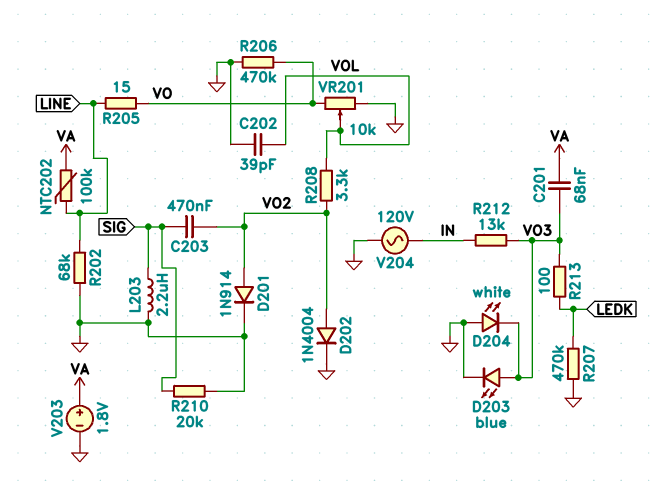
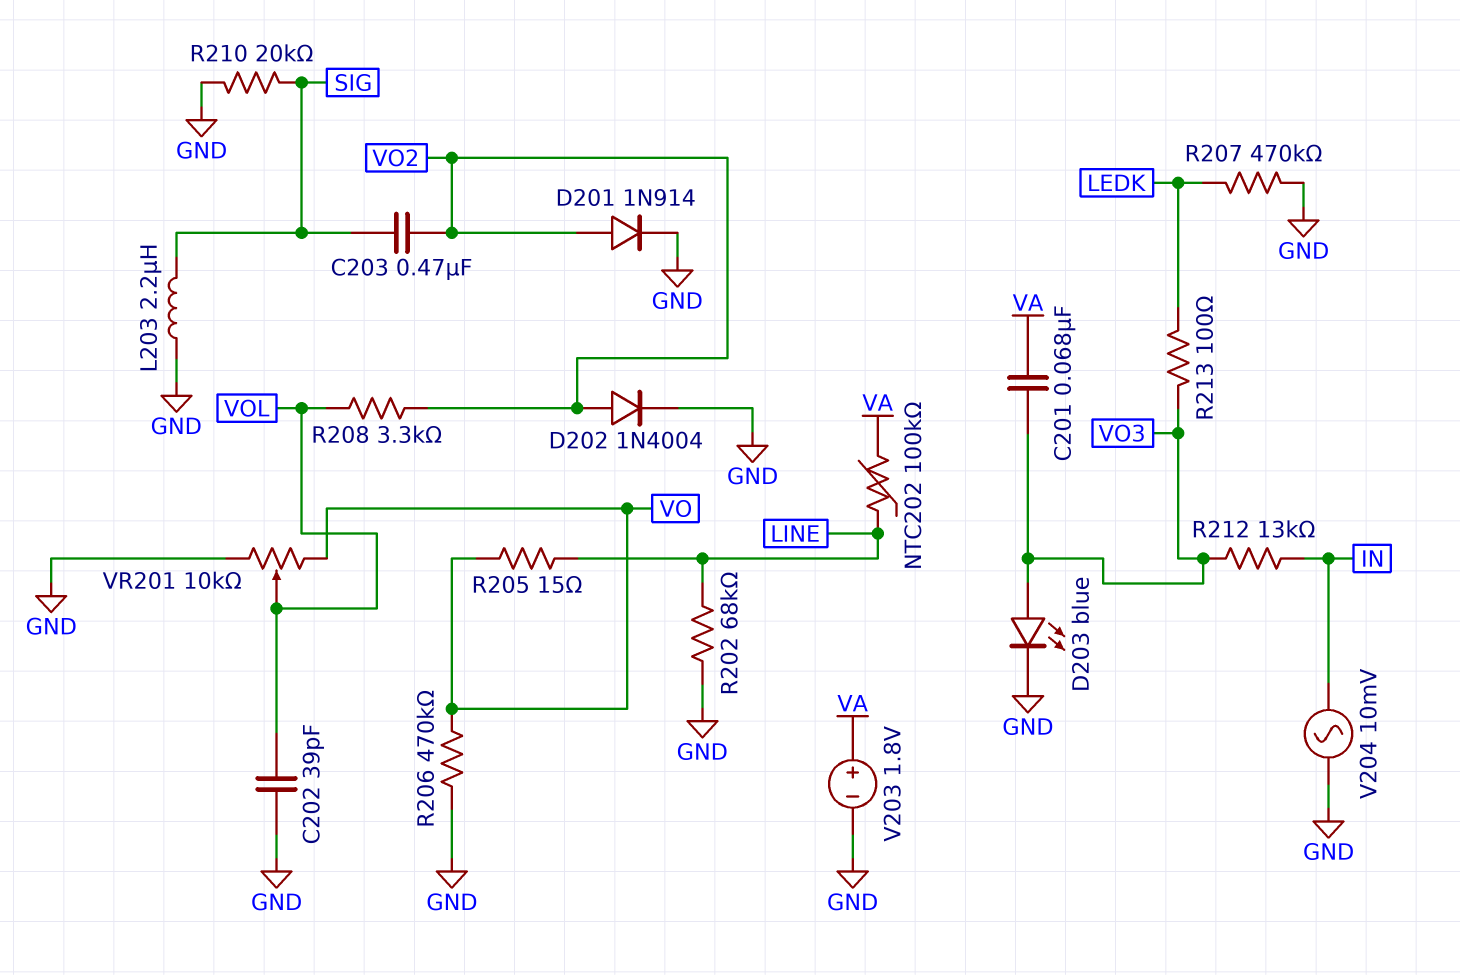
D204: LED white (A GND, K VO3) -> none
V204: AC 120V (GND, IN) -> AC 10mV (GND, IN)

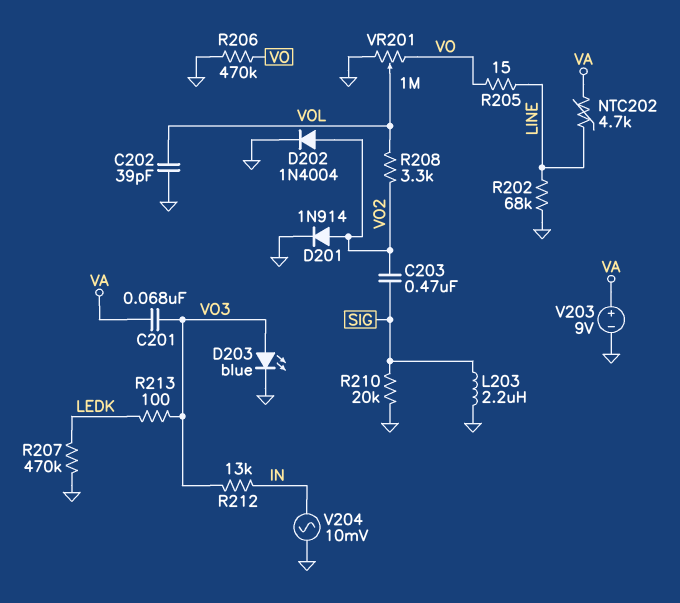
NTC202: 100k (LINE, VA) -> 4.7k (LINE, VA)
V203: 1.8V (plus VA, minus GND) -> 9V (plus VA, minus GND)
VR201: 10k (GND, VO, wiper VOL) -> 1M (GND, VO, wiper VOL)

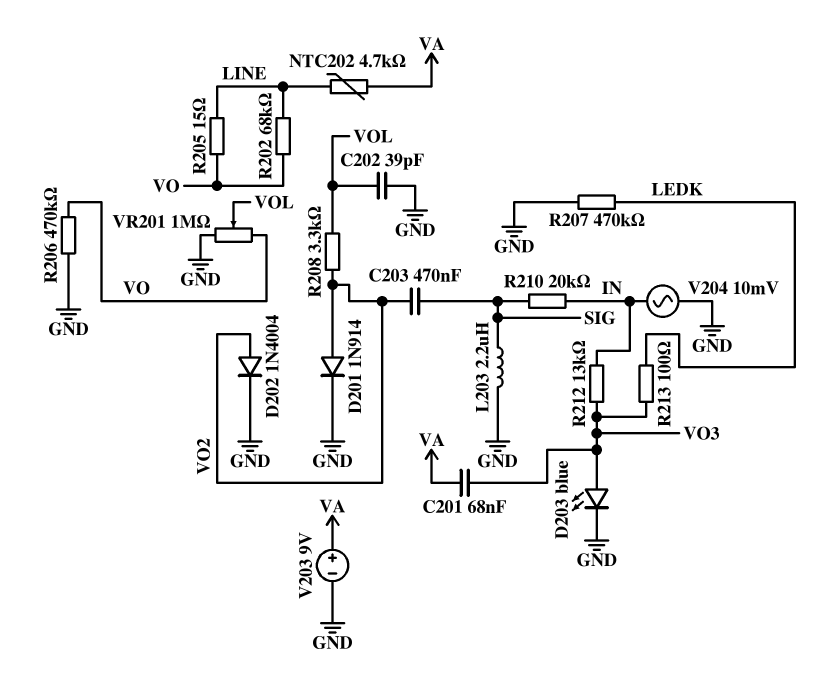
R202: 68k (GND, LINE) -> 68k (LINE, VO)
R210: 20k (GND, SIG) -> 20k (IN, SIG)

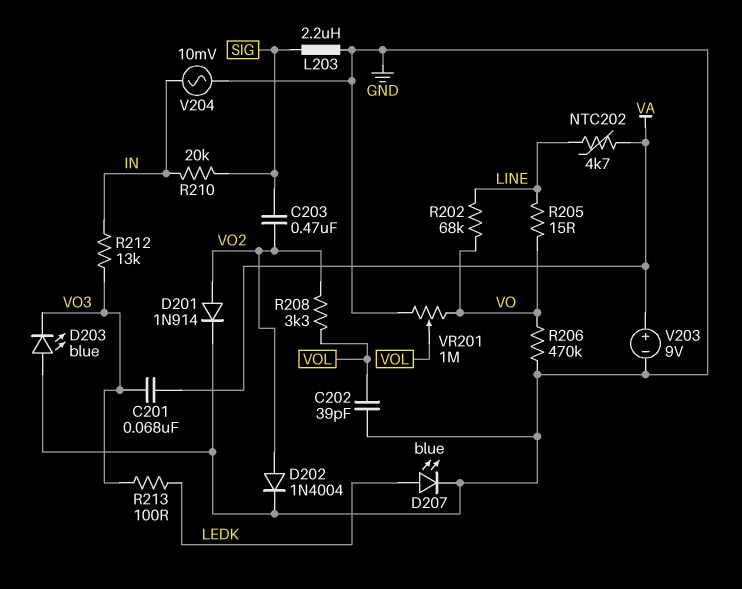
D203: LED blue (A VO3, K GND) -> LED blue (A GND, K VO3)
D207: none -> LED blue (A LEDK, K GND)
R207: 470k (GND, LEDK) -> none

